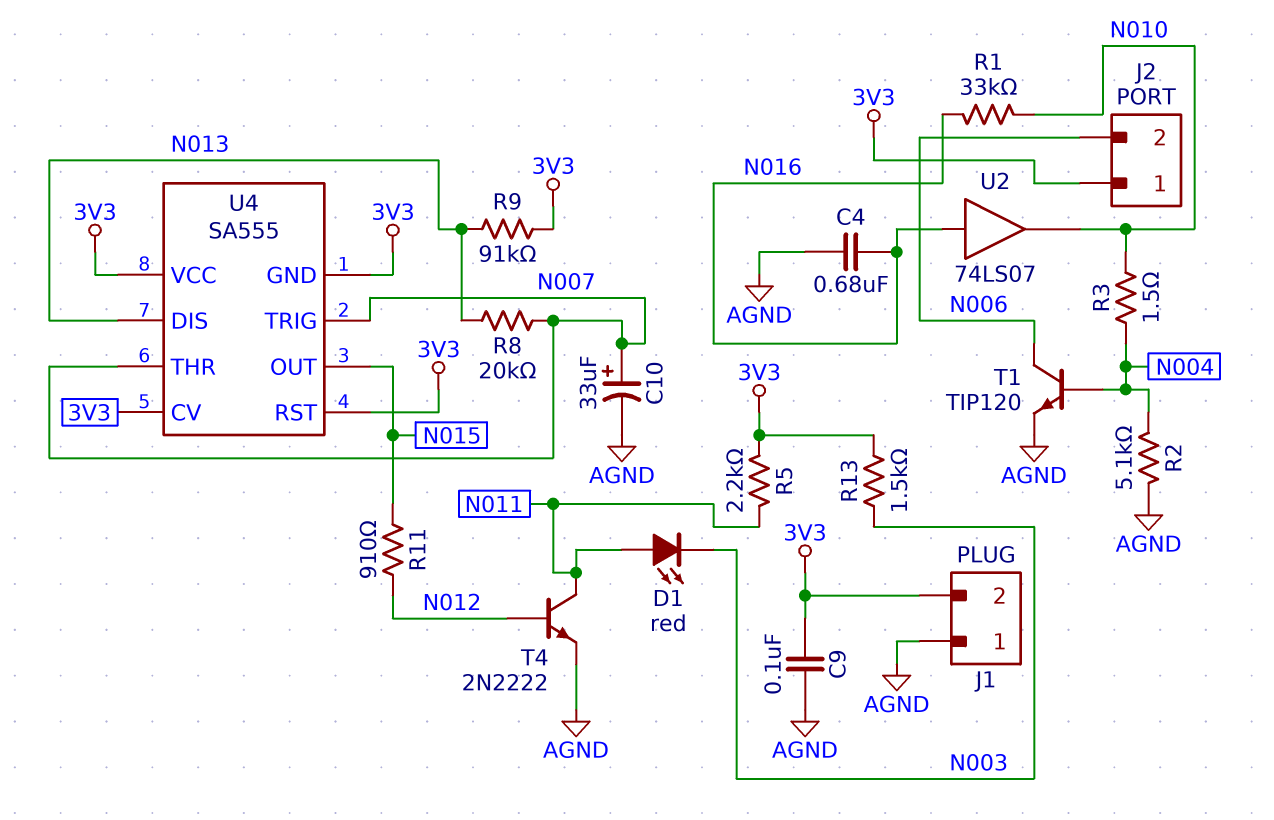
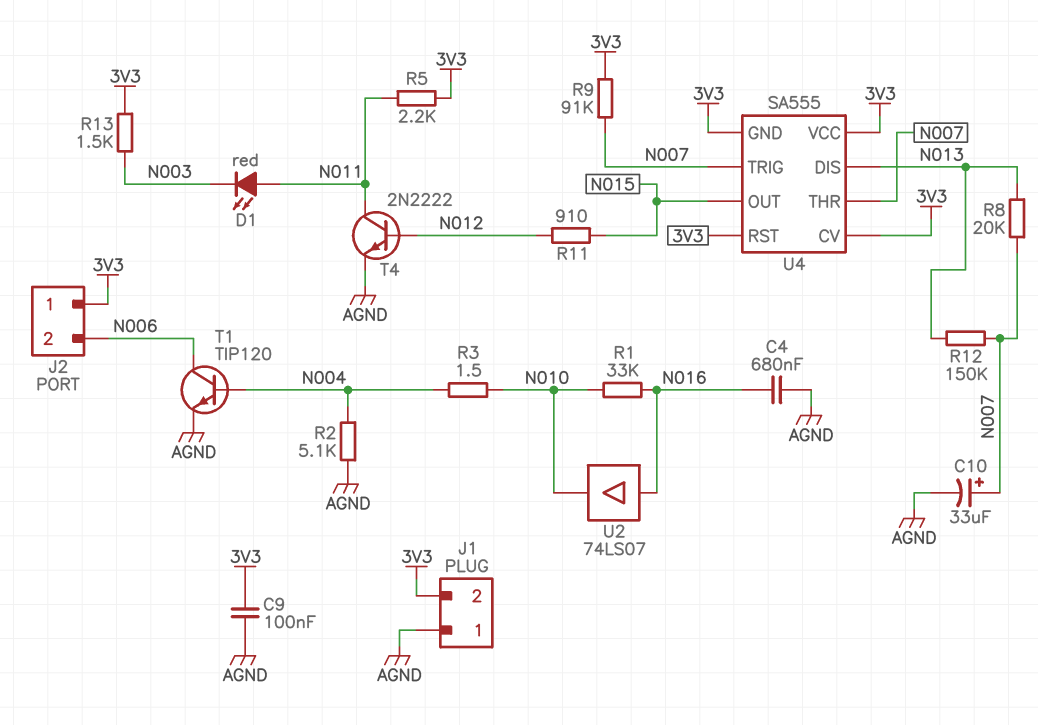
R9: 91k (3V3, N013) -> 91k (3V3, N007)
R12: none -> 150k (N007, N013)

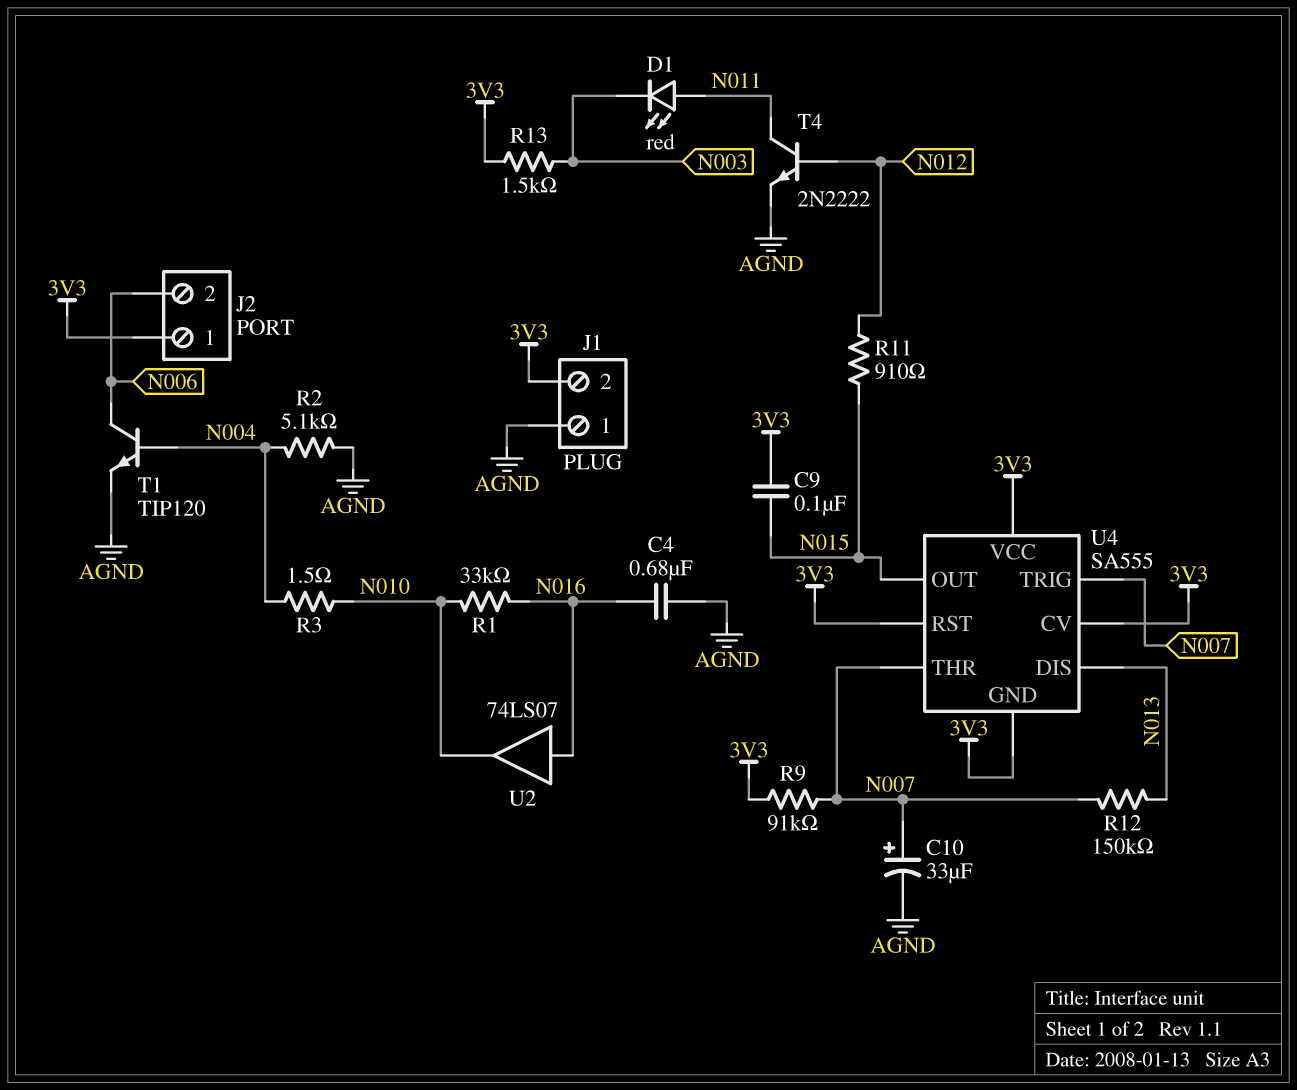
C9: 100nF (3V3, AGND) -> 100nF (3V3, N015)
R5: 2.2k (3V3, N011) -> none
R8: 20k (N007, N013) -> none

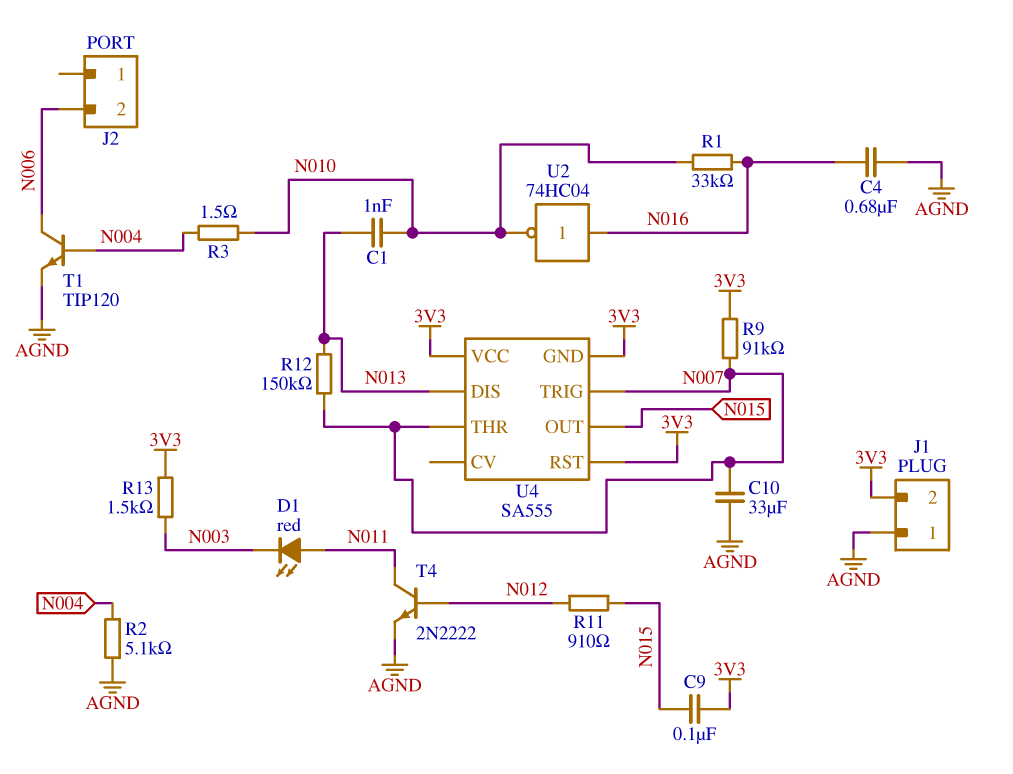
C1: none -> 1nF (N010, N013)
C10: 33uF (plus N007, minus AGND) -> 33uF (AGND, N007)
J2 pin 1: 3V3 -> none
U2: buffer 74LS07 (in N016, out N010) -> NOT 74HC04 (in N016, out N010)
U4 pin CV: 3V3 -> none

